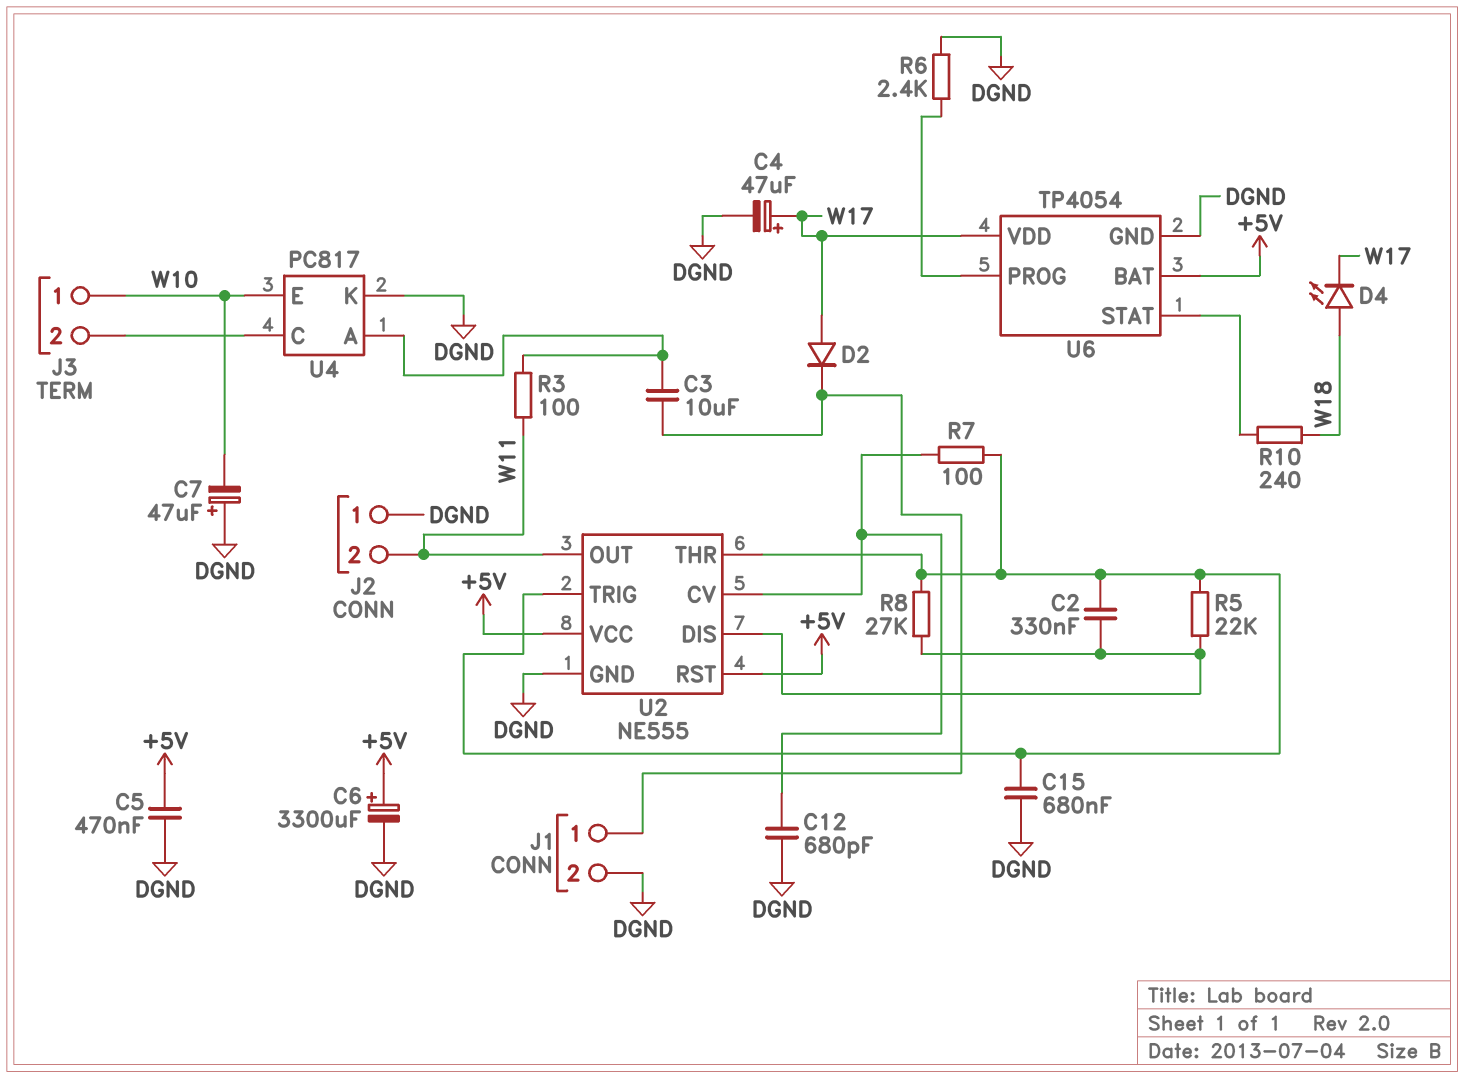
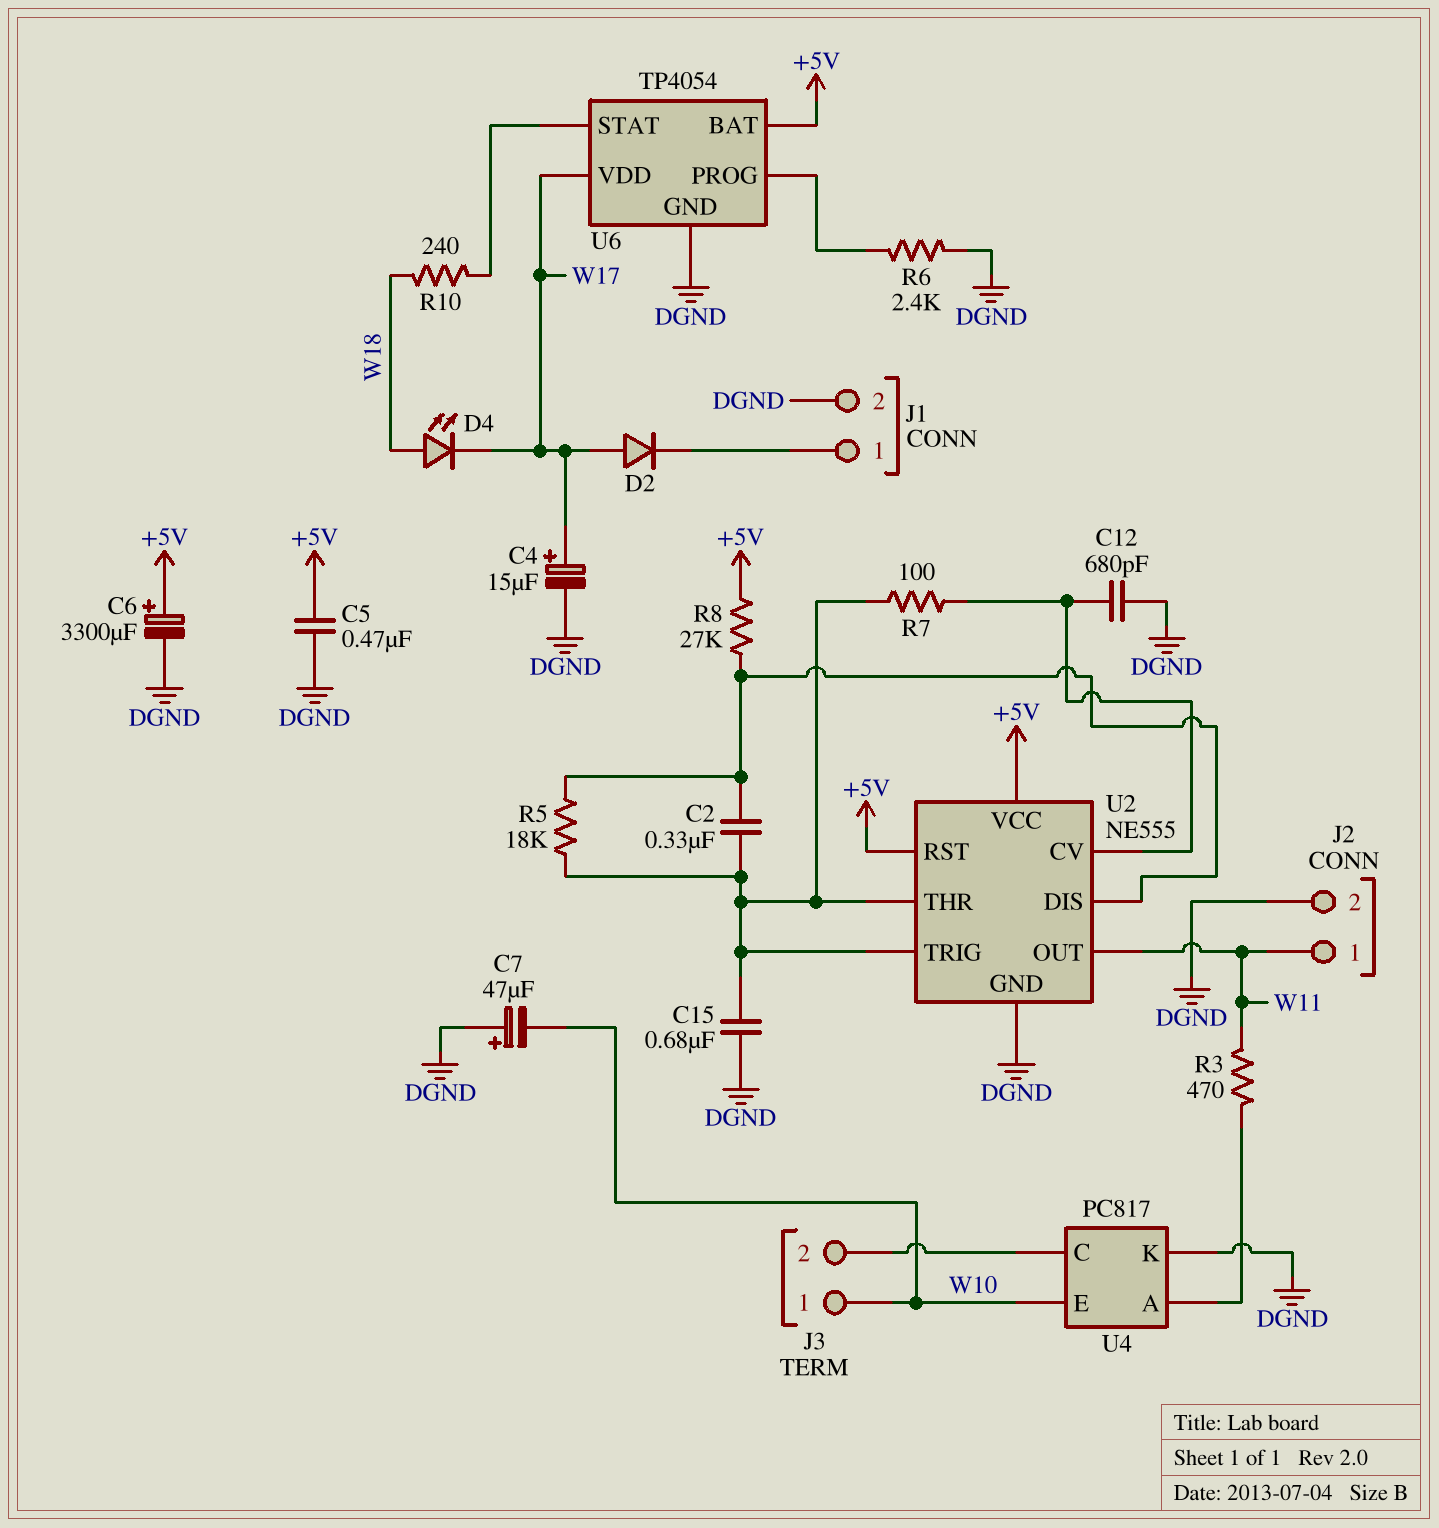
C3: 10uF (J1/1, U4/A) -> none
C4: 47uF (plus W17, minus DGND) -> 15uF (plus W17, minus DGND)
J2 pin 1: DGND -> W11
J2 pin 2: W11 -> DGND
R3: 100 (U4/A, W11) -> 470 (U4/A, W11)
R5: 22k (U2/DIS, U2/THR) -> 18k (U2/DIS, U2/THR)
R8: 27k (U2/DIS, U2/THR) -> 27k (+5V, U2/DIS)

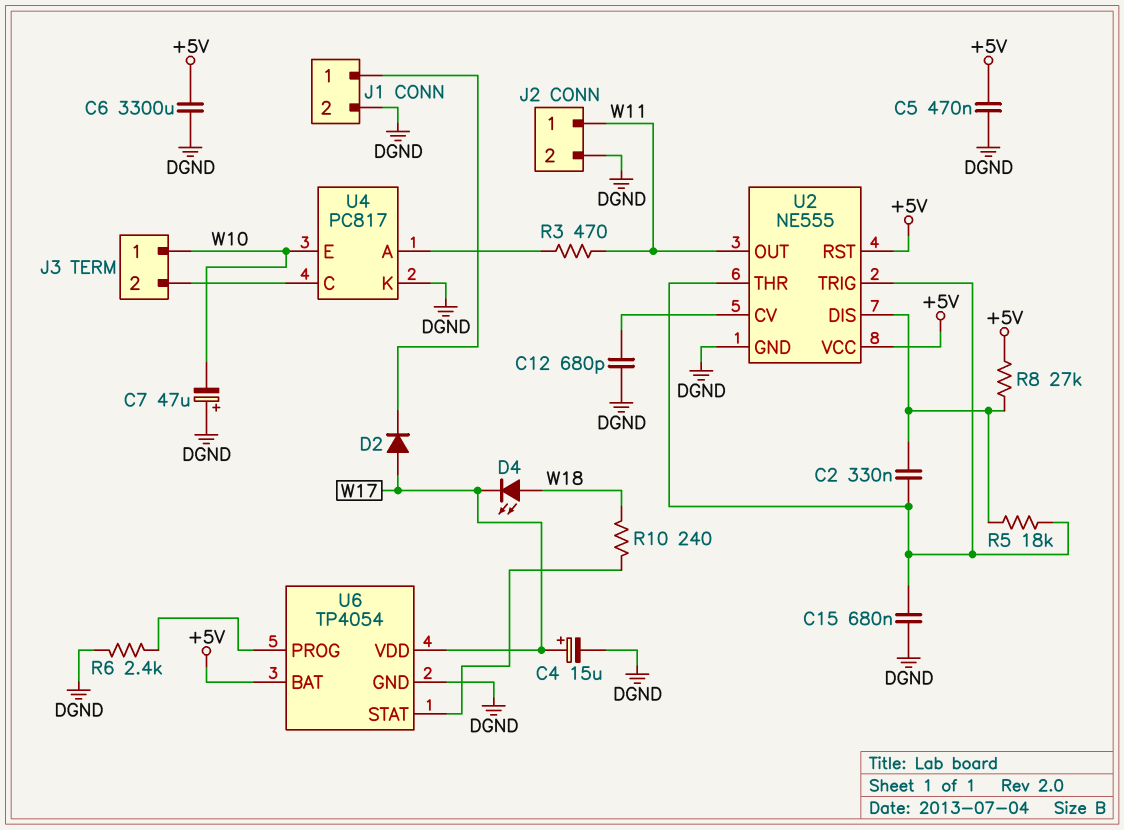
C6: 3300uF (plus +5V, minus DGND) -> 3300uF (+5V, DGND)
R7: 100 (U2/CV, U2/THR) -> none

